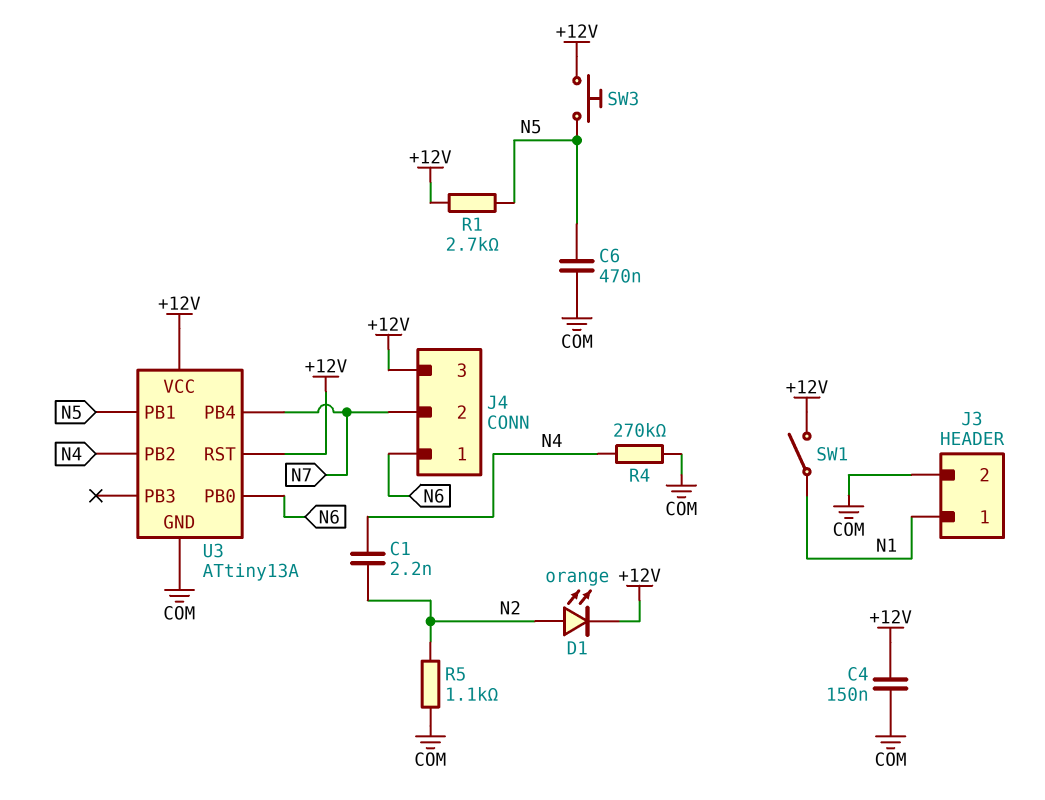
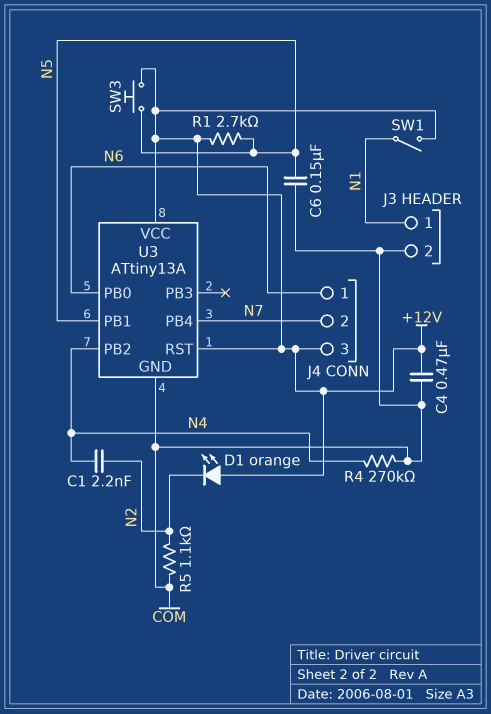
C4: 150nF (+12V, COM) -> 470nF (+12V, COM)
C6: 470nF (COM, N5) -> 150nF (COM, N5)
D1: LED orange (A N2, K +12V) -> LED orange (A +12V, K N2)

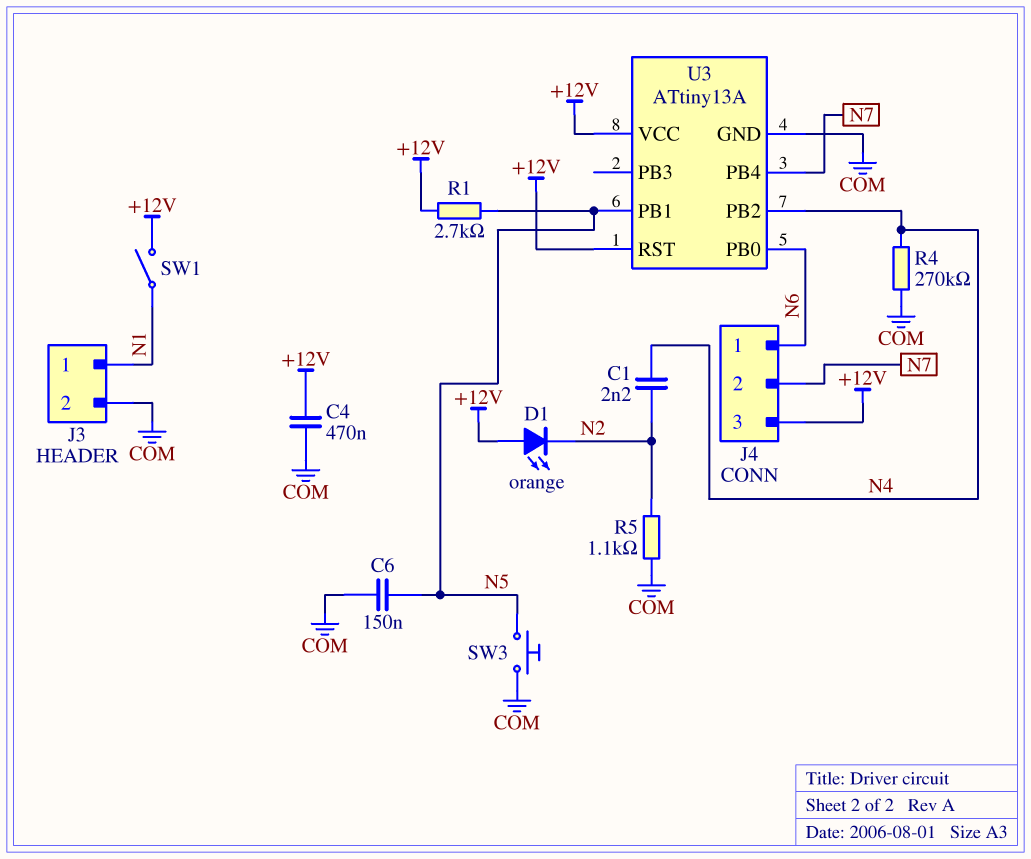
SW3: button (+12V, N5) -> button (COM, N5)

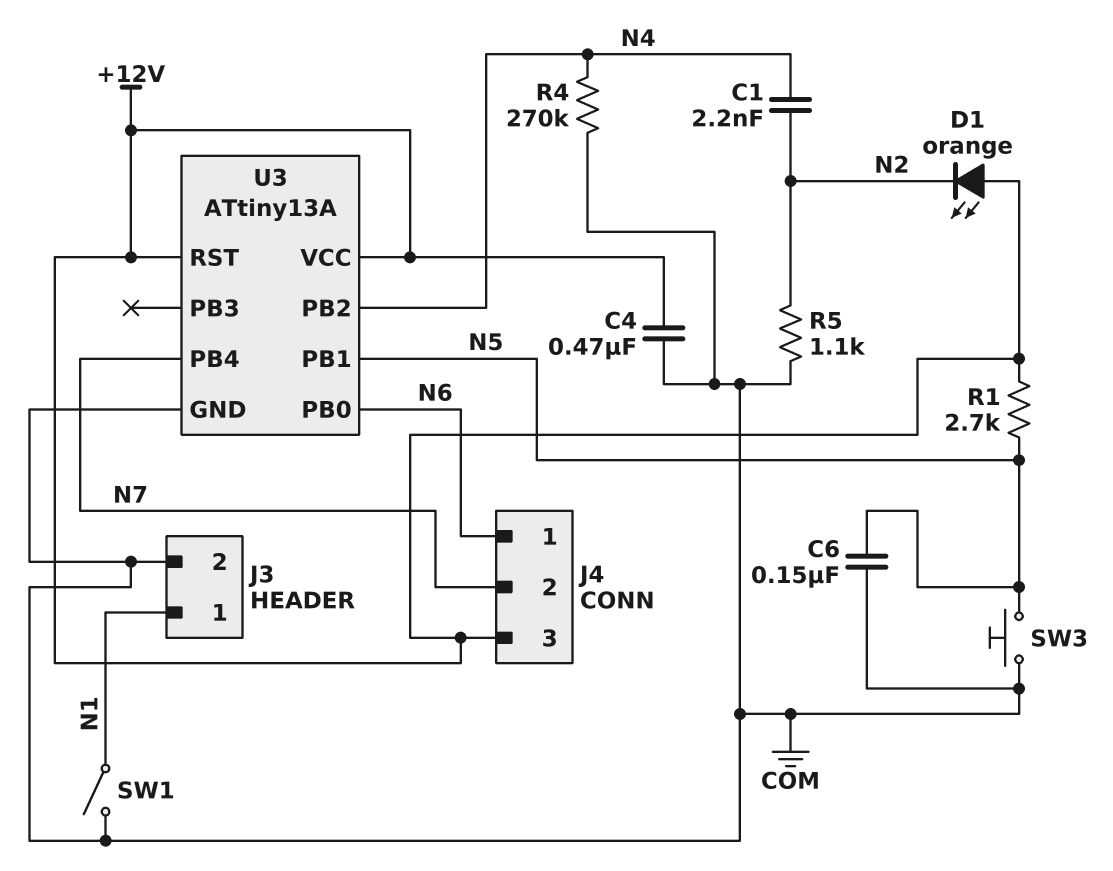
SW1: switch (+12V, N1) -> switch (COM, N1)

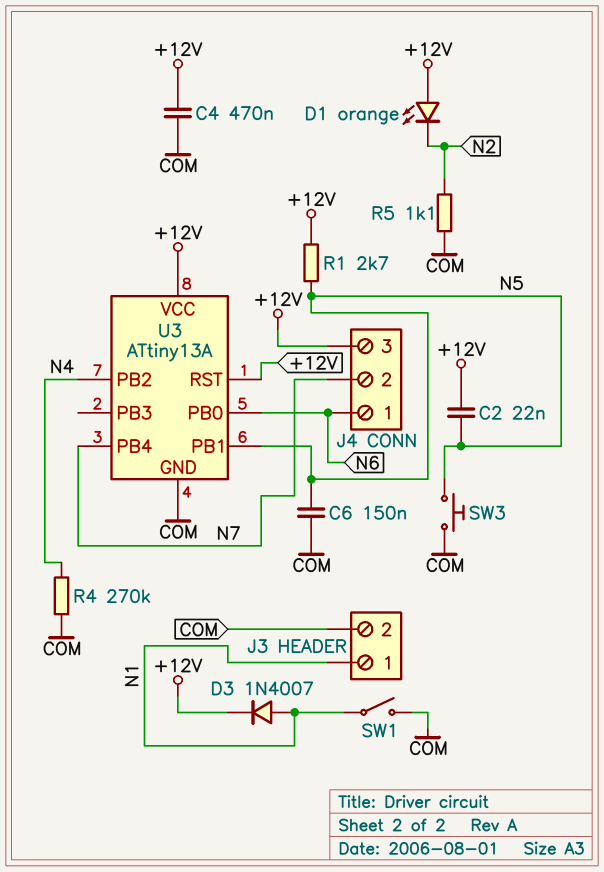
C1: 2.2nF (N2, N4) -> none
C2: none -> 22nF (+12V, N5)
D3: none -> diode 1N4007 (A N1, K +12V)

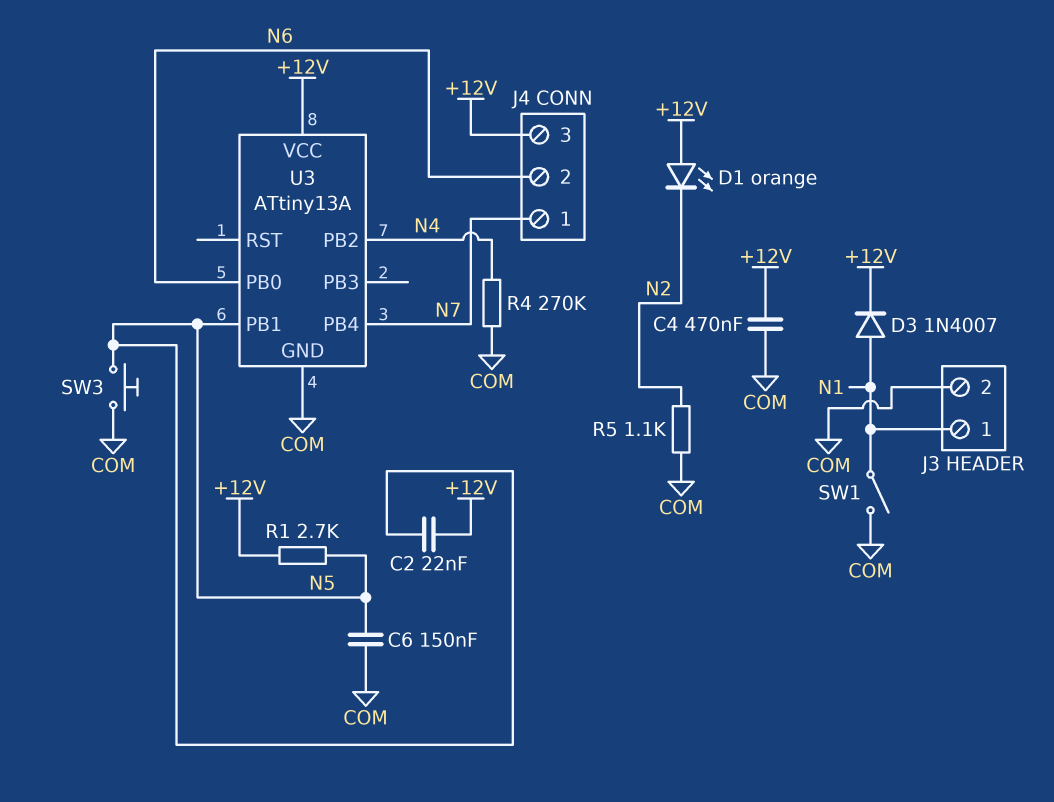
J4 pin 1: N6 -> N7
J4 pin 2: N7 -> N6
U3 pin RST: +12V -> none

